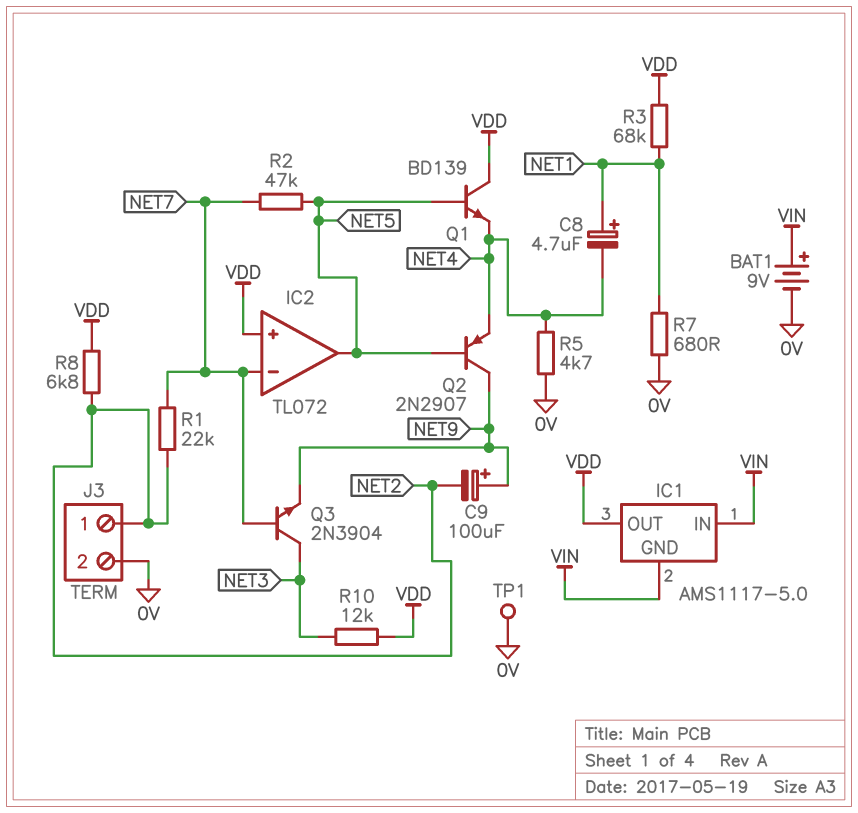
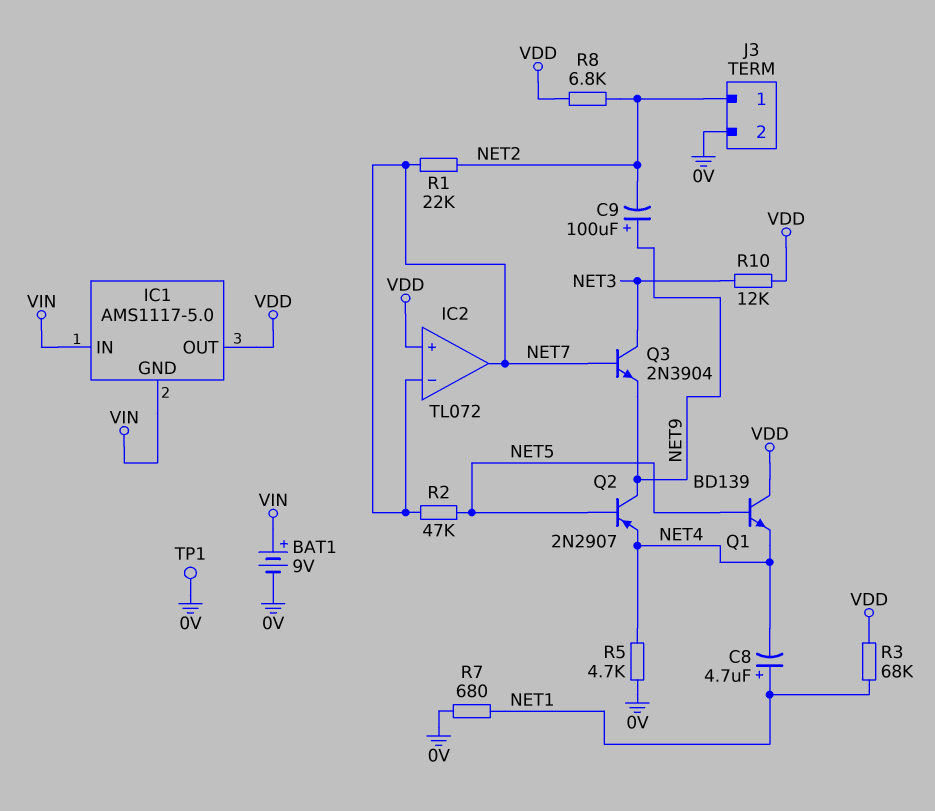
IC2 pin out: NET5 -> NET7

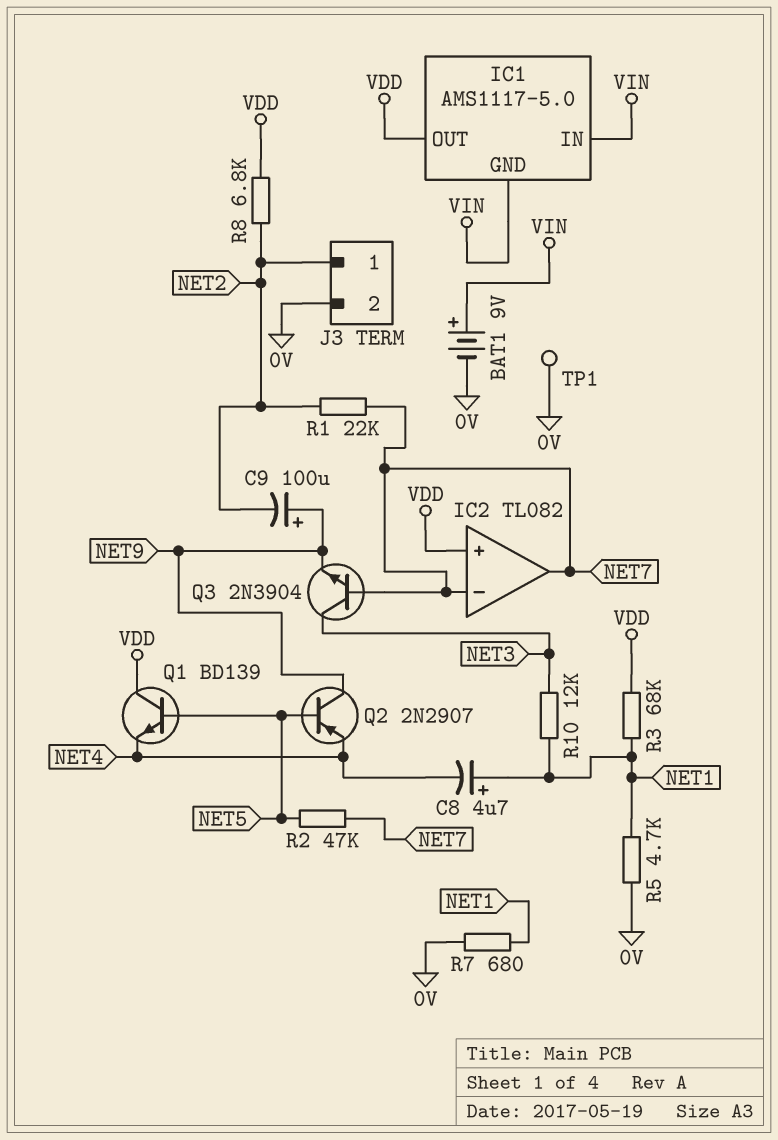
IC2: TL072 -> TL082
R5: 4.7k (0V, NET4) -> 4.7k (0V, NET1)
R10: 12k (NET3, VDD) -> 12k (NET1, NET3)

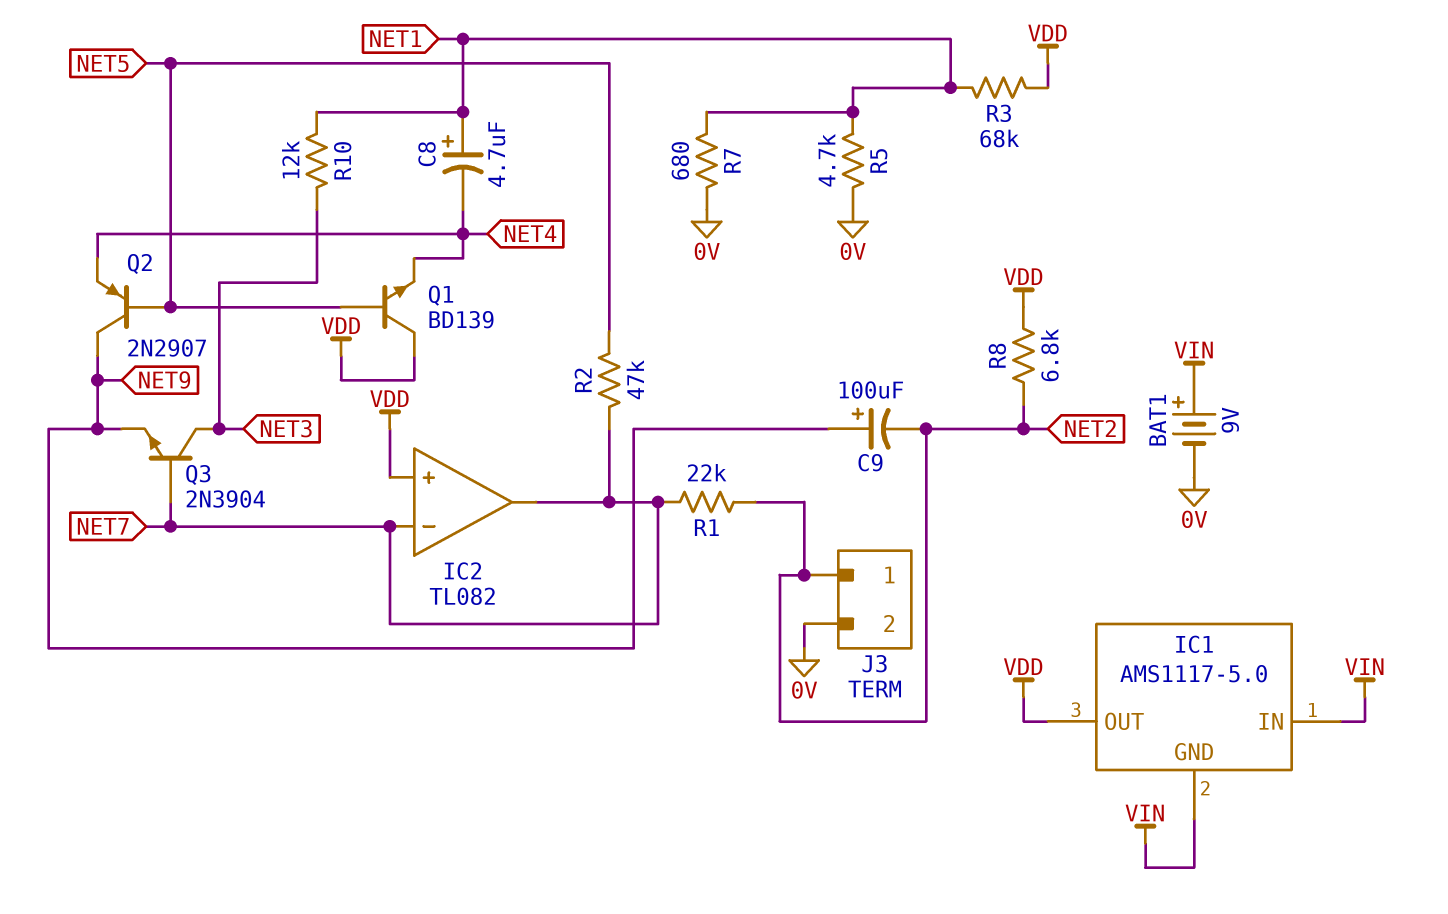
TP1: test point (0V) -> none

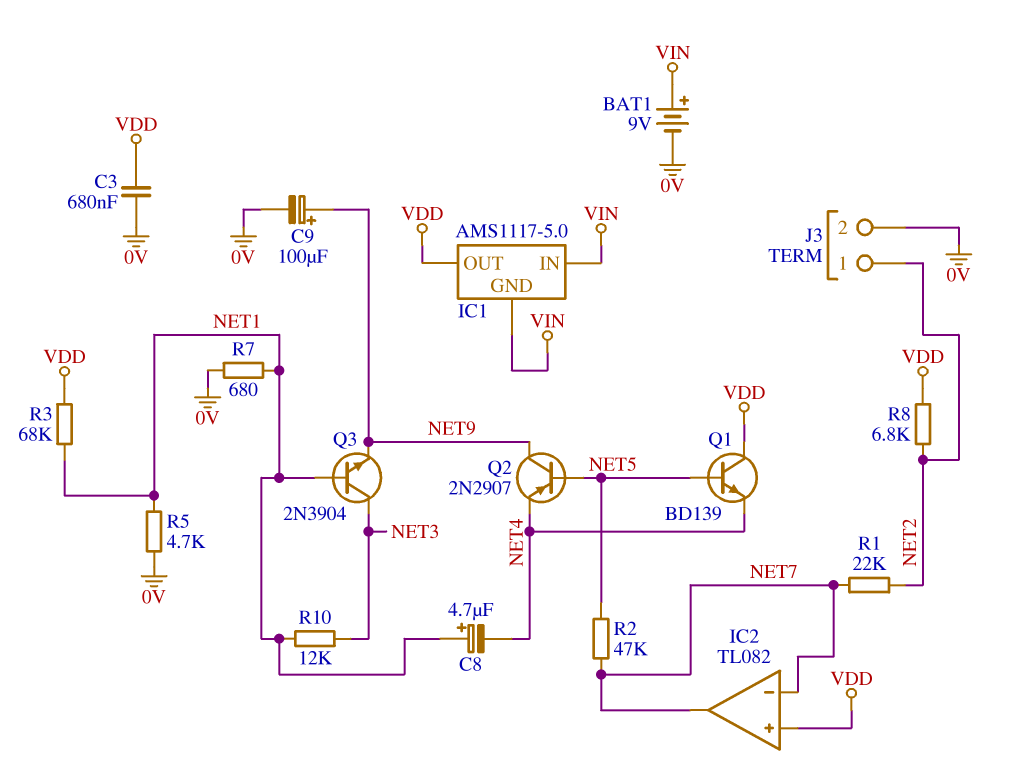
C3: none -> 680nF (0V, VDD)
C9: 100uF (plus NET9, minus NET2) -> 100uF (plus NET9, minus 0V)
Q3: NPN 2N3904 (B NET7, C NET3, E NET9) -> NPN 2N3904 (B NET1, C NET3, E NET9)

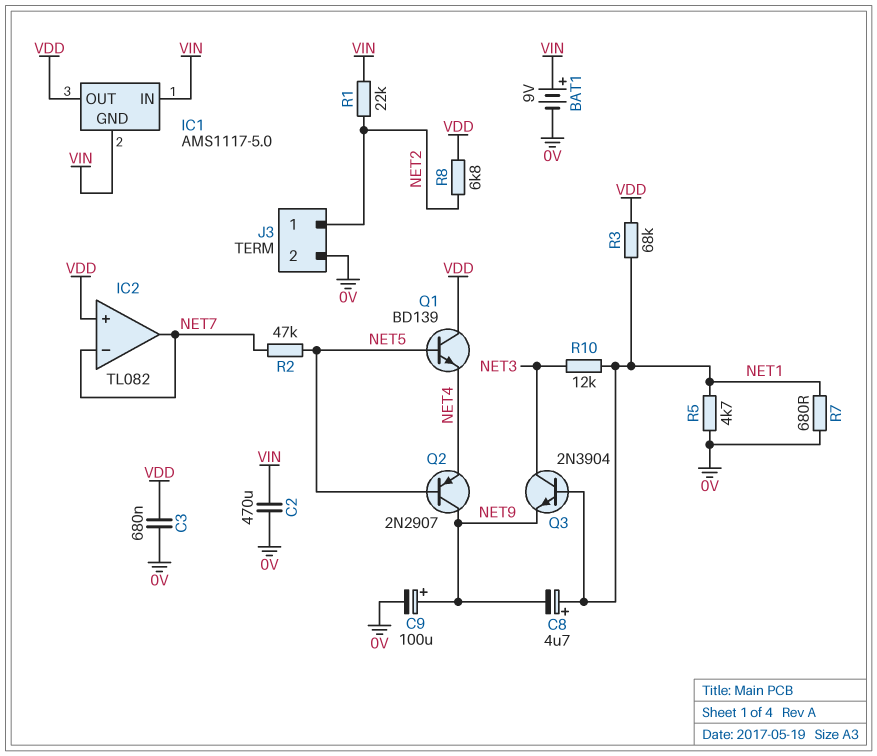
C2: none -> 470uF (0V, VIN)
C8: 4.7uF (plus NET1, minus NET4) -> 4.7uF (plus NET1, minus NET9)
R1: 22k (NET2, NET7) -> 22k (NET2, VIN)

